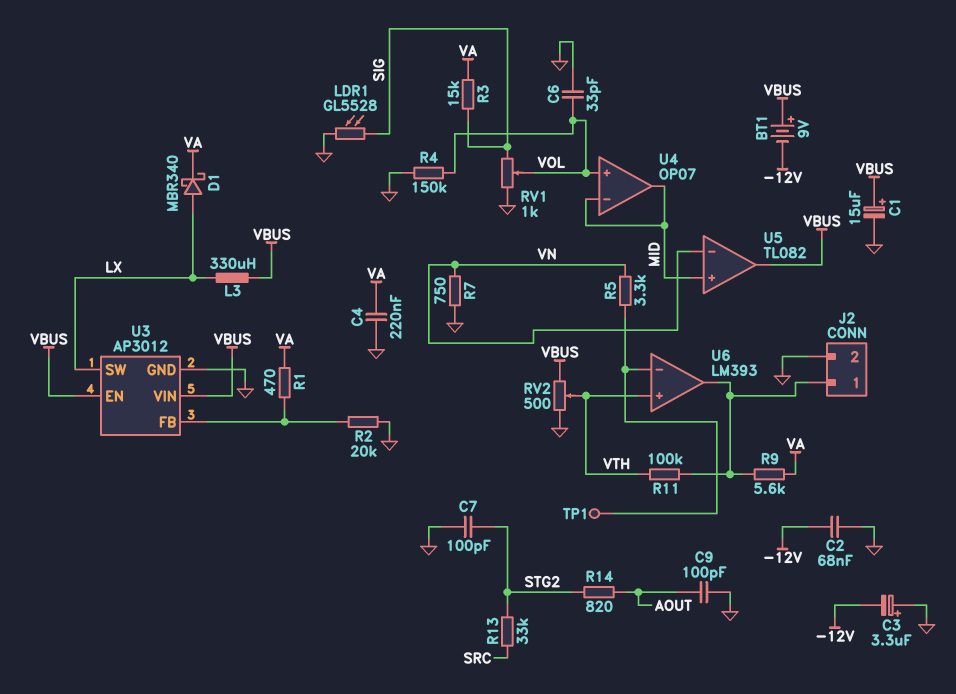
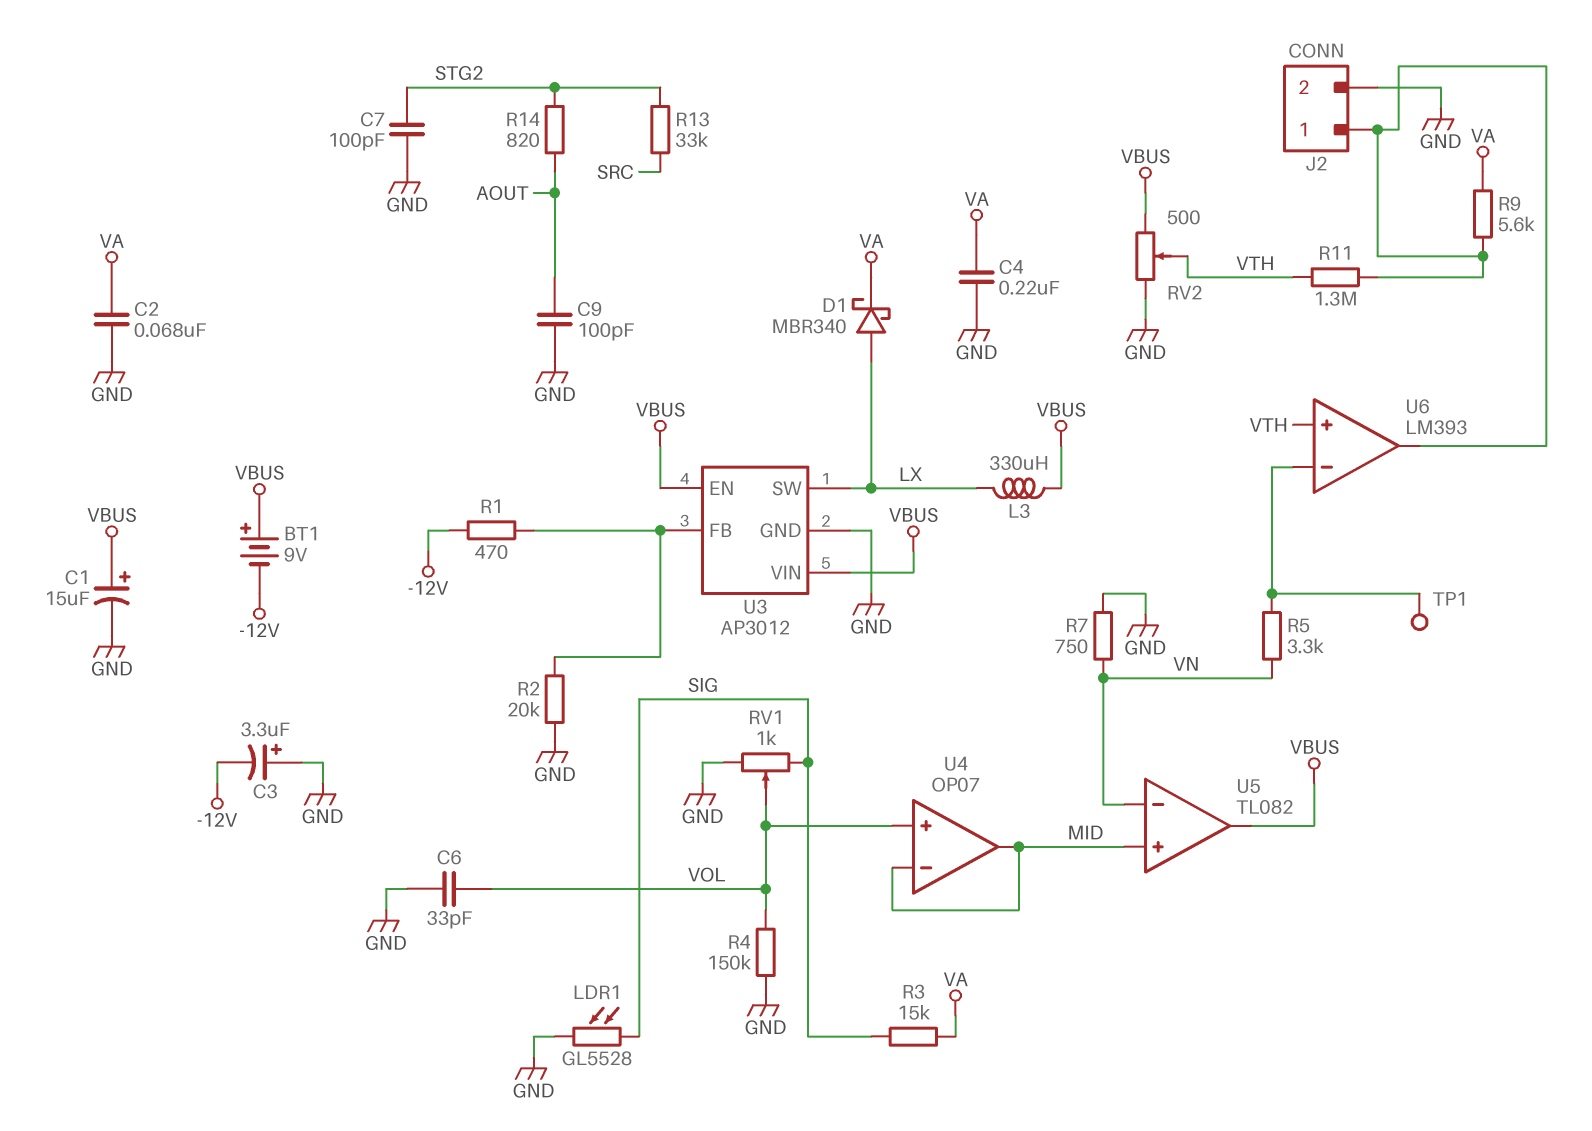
C2: 68nF (-12V, GND) -> 68nF (GND, VA)
R1: 470 (U3/FB, VA) -> 470 (-12V, U3/FB)
R11: 100k (J2/1, VTH) -> 1.3M (J2/1, VTH)

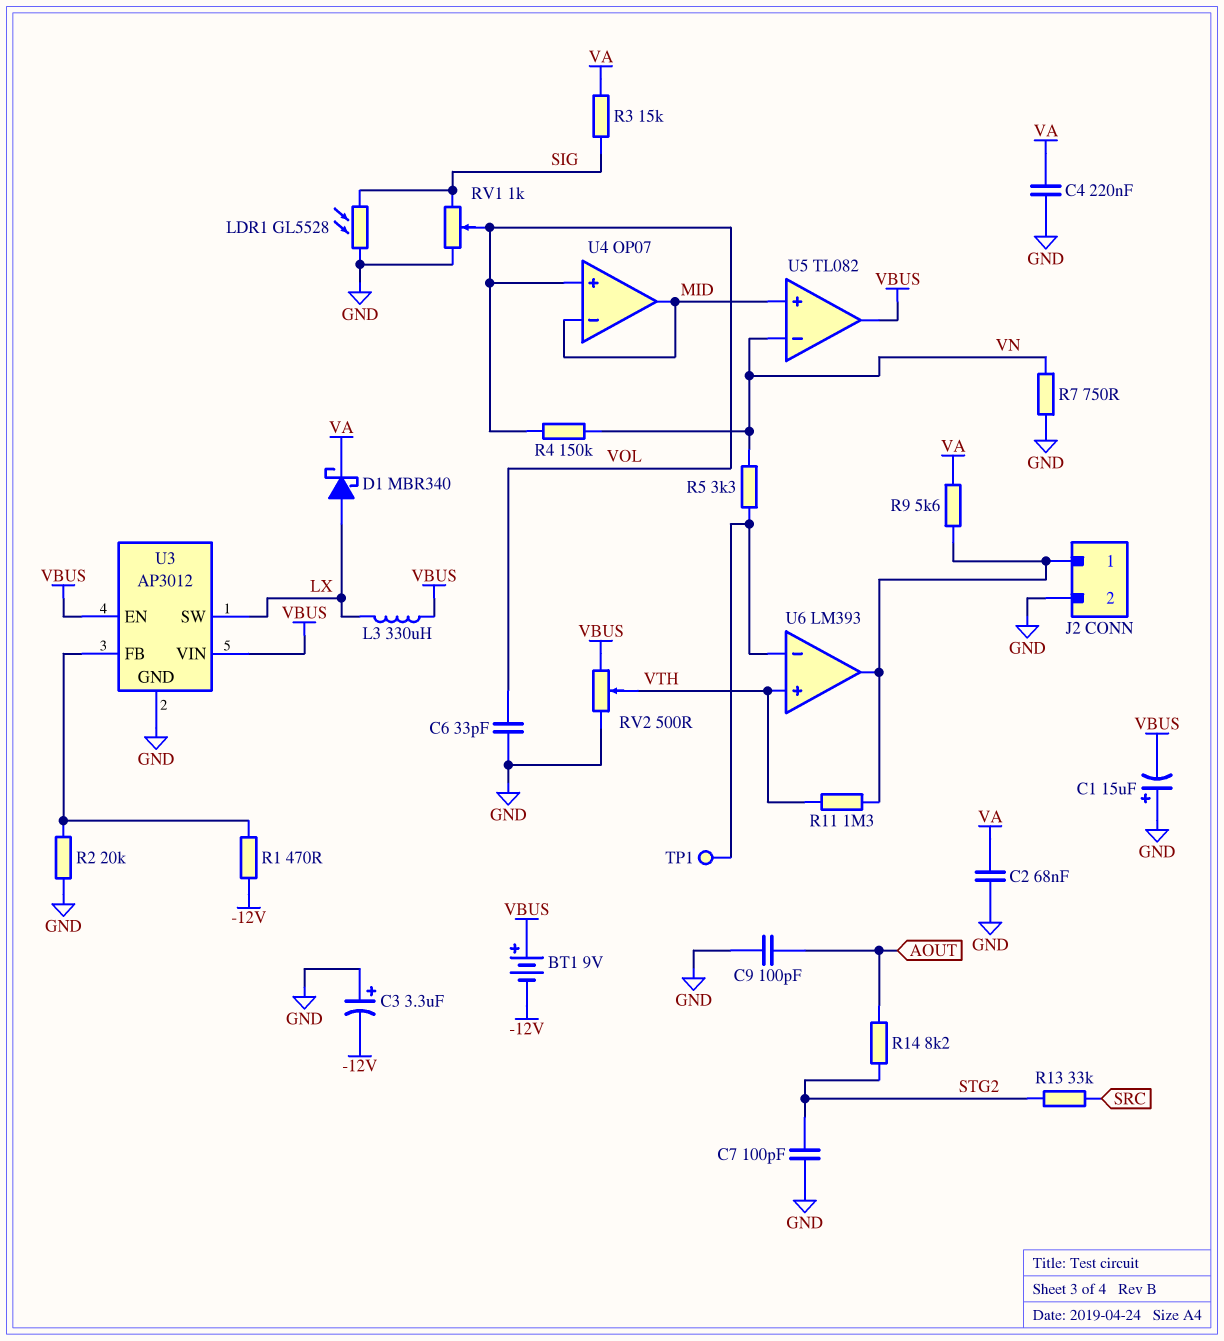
C1: 15uF (plus VBUS, minus GND) -> 15uF (plus GND, minus VBUS)
R4: 150k (GND, VOL) -> 150k (VN, VOL)
R14: 820 (AOUT, STG2) -> 8.2k (AOUT, STG2)

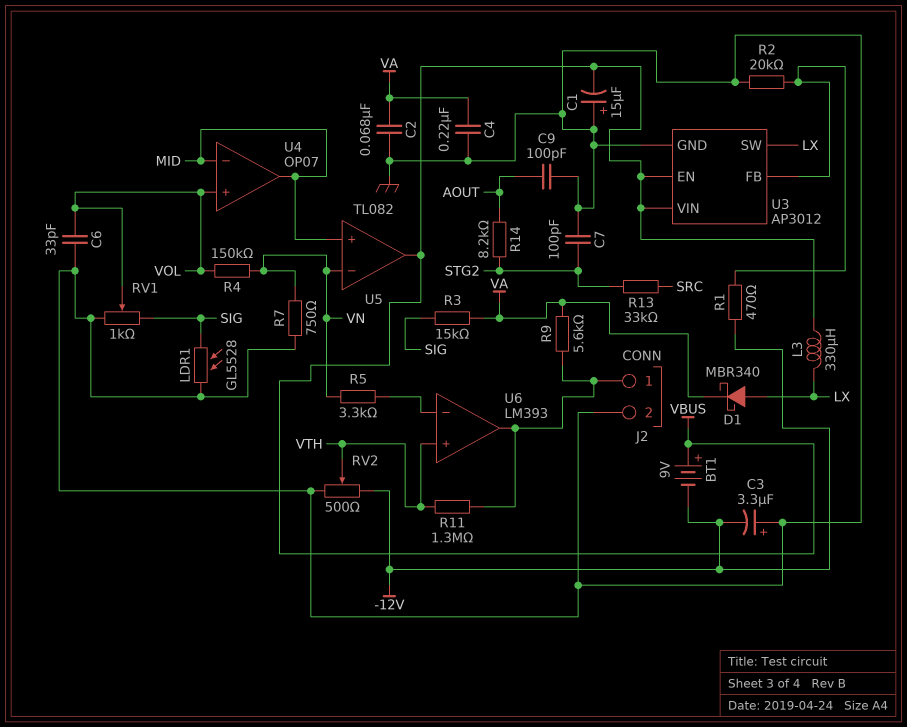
RV2: 500 (GND, VBUS, wiper VTH) -> 500 (-12V, GND, wiper VTH)
TP1: test point (U6/in-) -> none

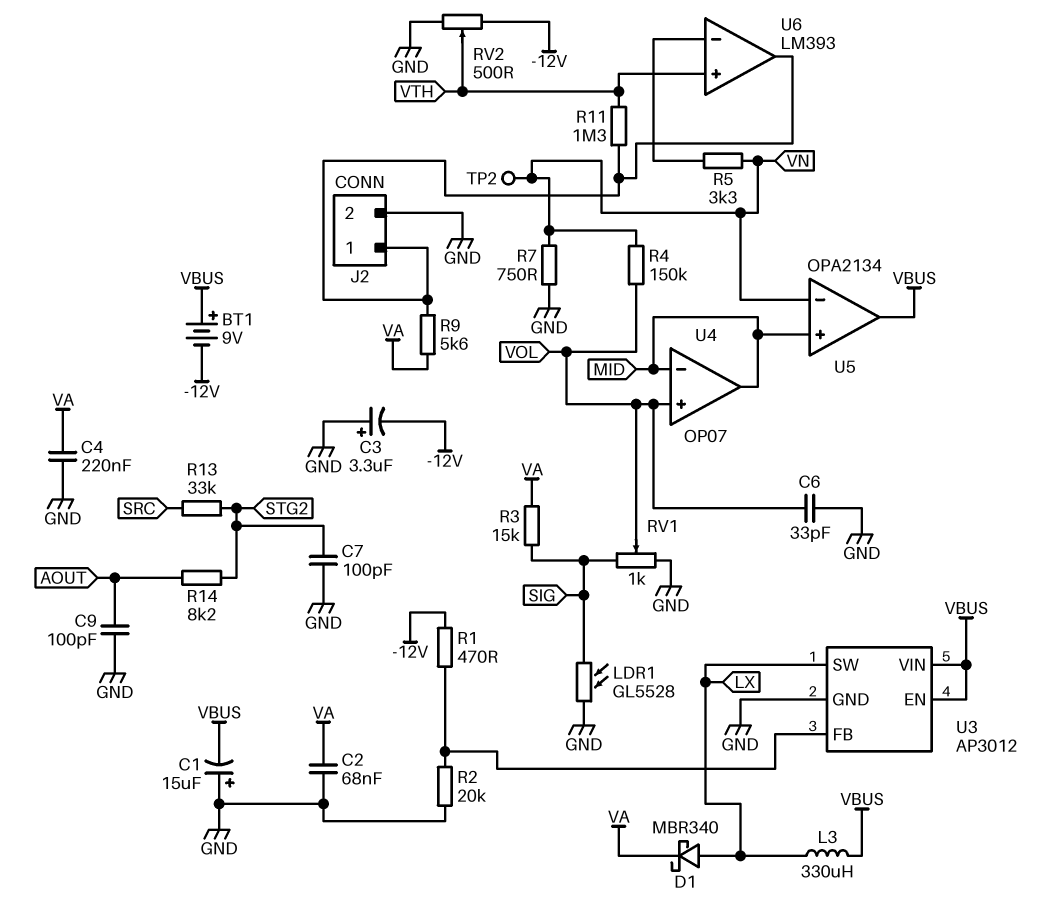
TP2: none -> test point (VN)
U5: TL082 -> OPA2134

